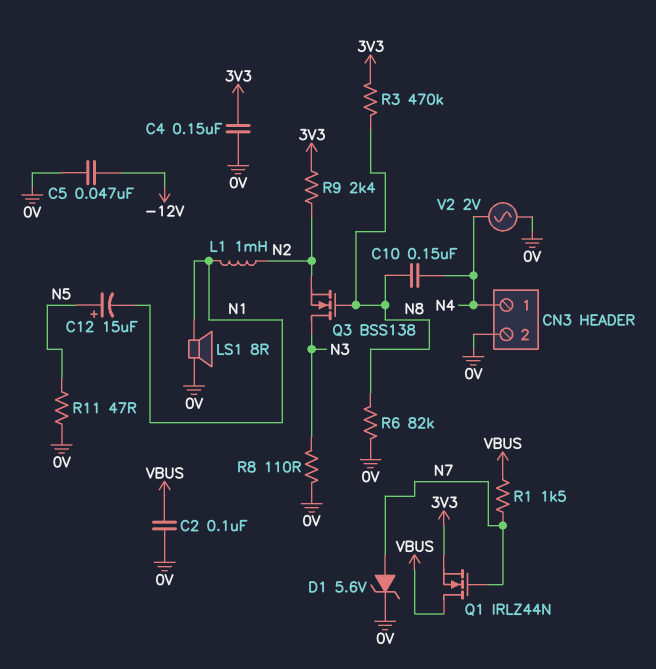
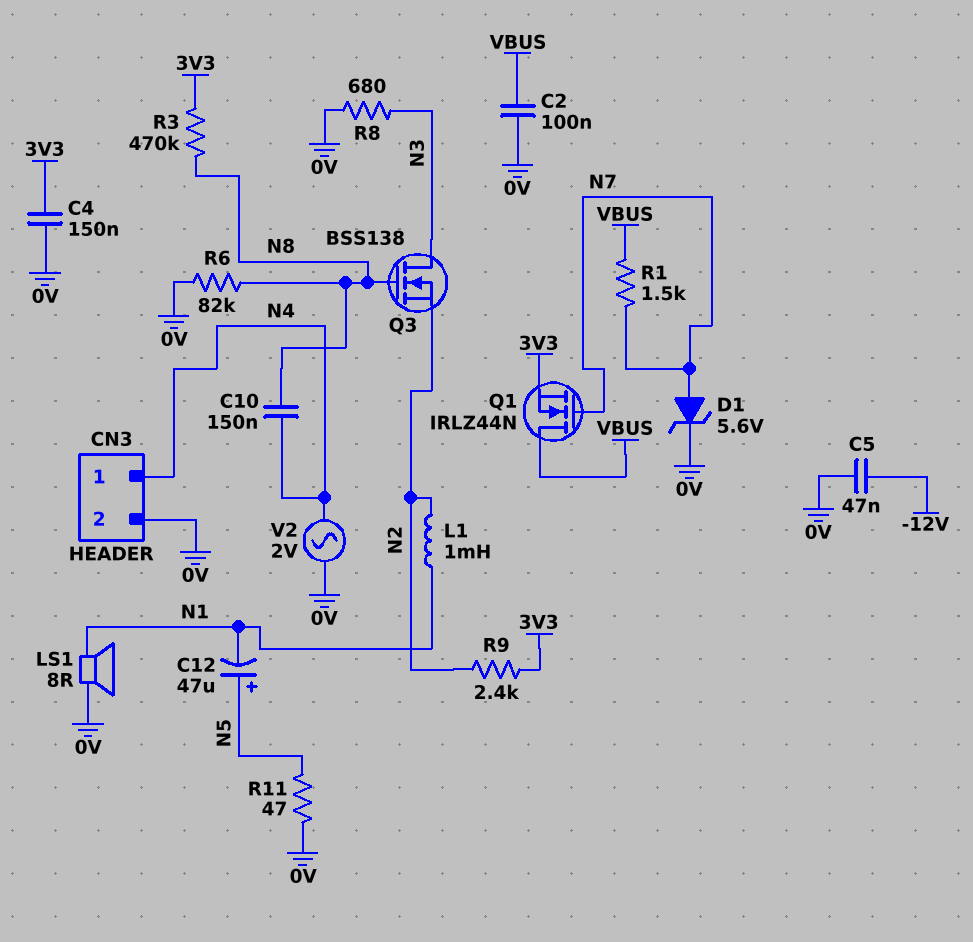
C12: 15uF (plus N5, minus N1) -> 47uF (plus N5, minus N1)
R8: 110 (0V, N3) -> 680 (0V, N3)

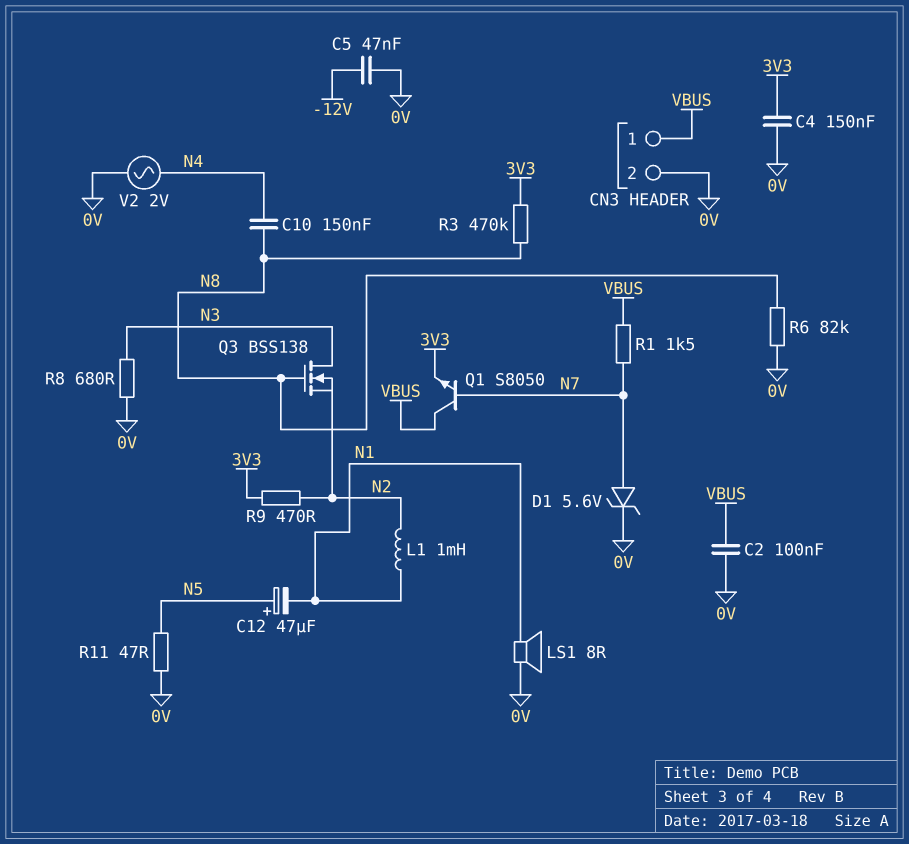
CN3 pin 1: N4 -> VBUS
Q1: NMOS IRLZ44N (G N7, D VBUS, S 3V3) -> NPN S8050 (B N7, C VBUS, E 3V3)
R9: 2.4k (3V3, N2) -> 470 (3V3, N2)

